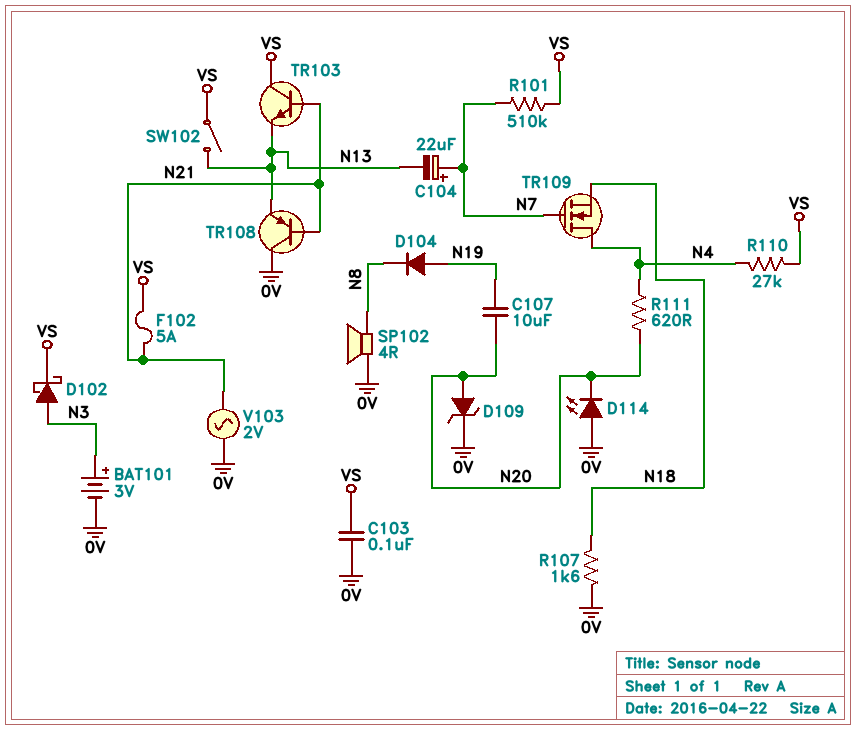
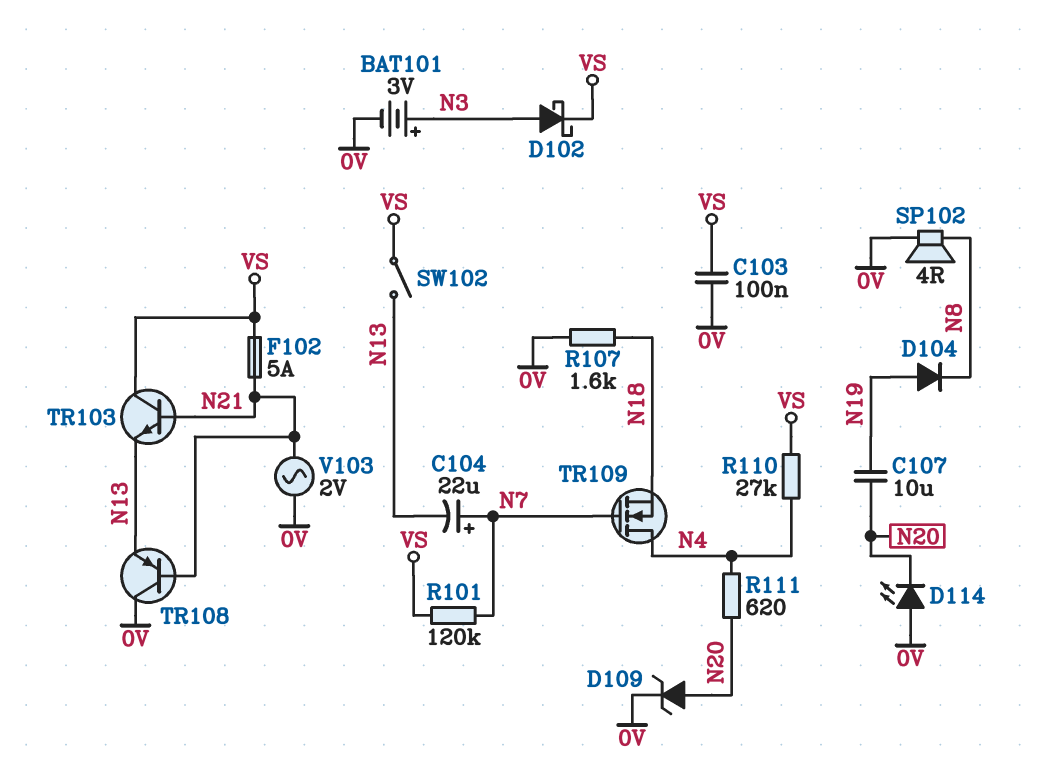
R101: 510k (N7, VS) -> 120k (N7, VS)

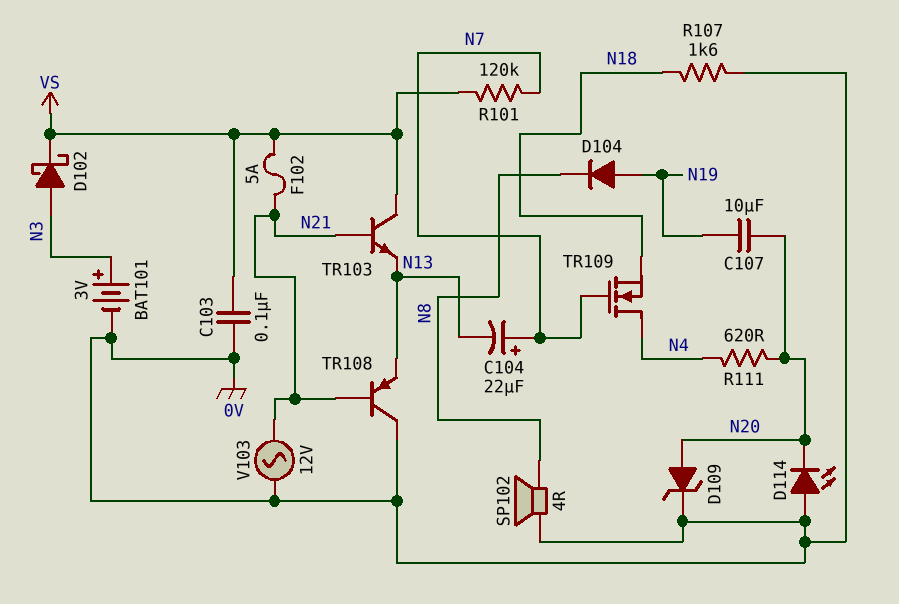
R110: 27k (N4, VS) -> none
SW102: switch (N13, VS) -> none
V103: AC 2V (0V, N21) -> AC 12V (0V, N21)

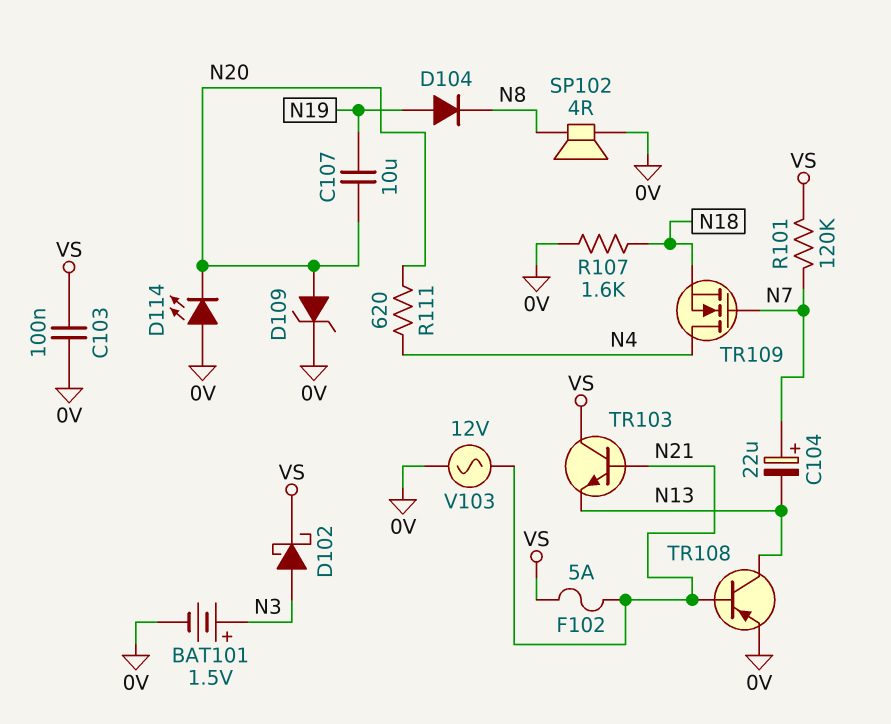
BAT101: 3V (plus N3, minus 0V) -> 1.5V (plus N3, minus 0V)
TR108: PNP (B N21, C 0V, E N13) -> PNP (B N21, C N13, E 0V)

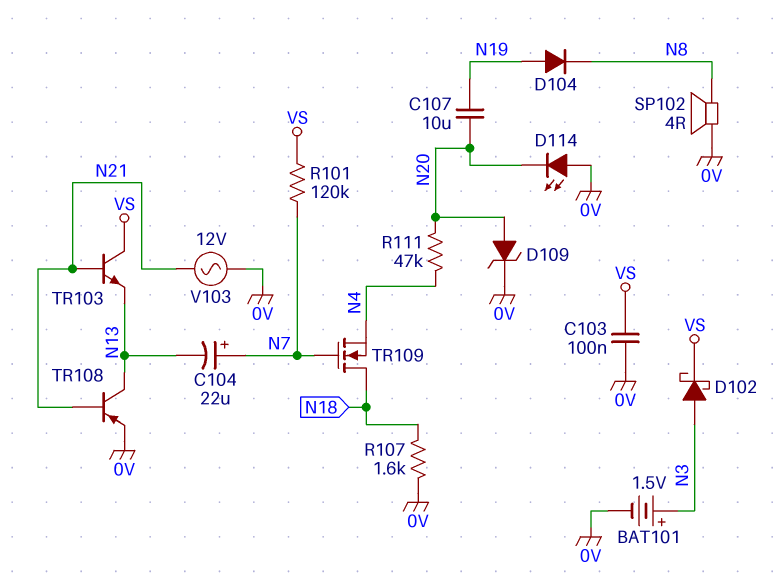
F102: 5A (N21, VS) -> none
R111: 620 (N4, N20) -> 47k (N4, N20)
TR109: NMOS (G N7, D N4, S N18) -> NMOS (G N7, D N18, S N4)

